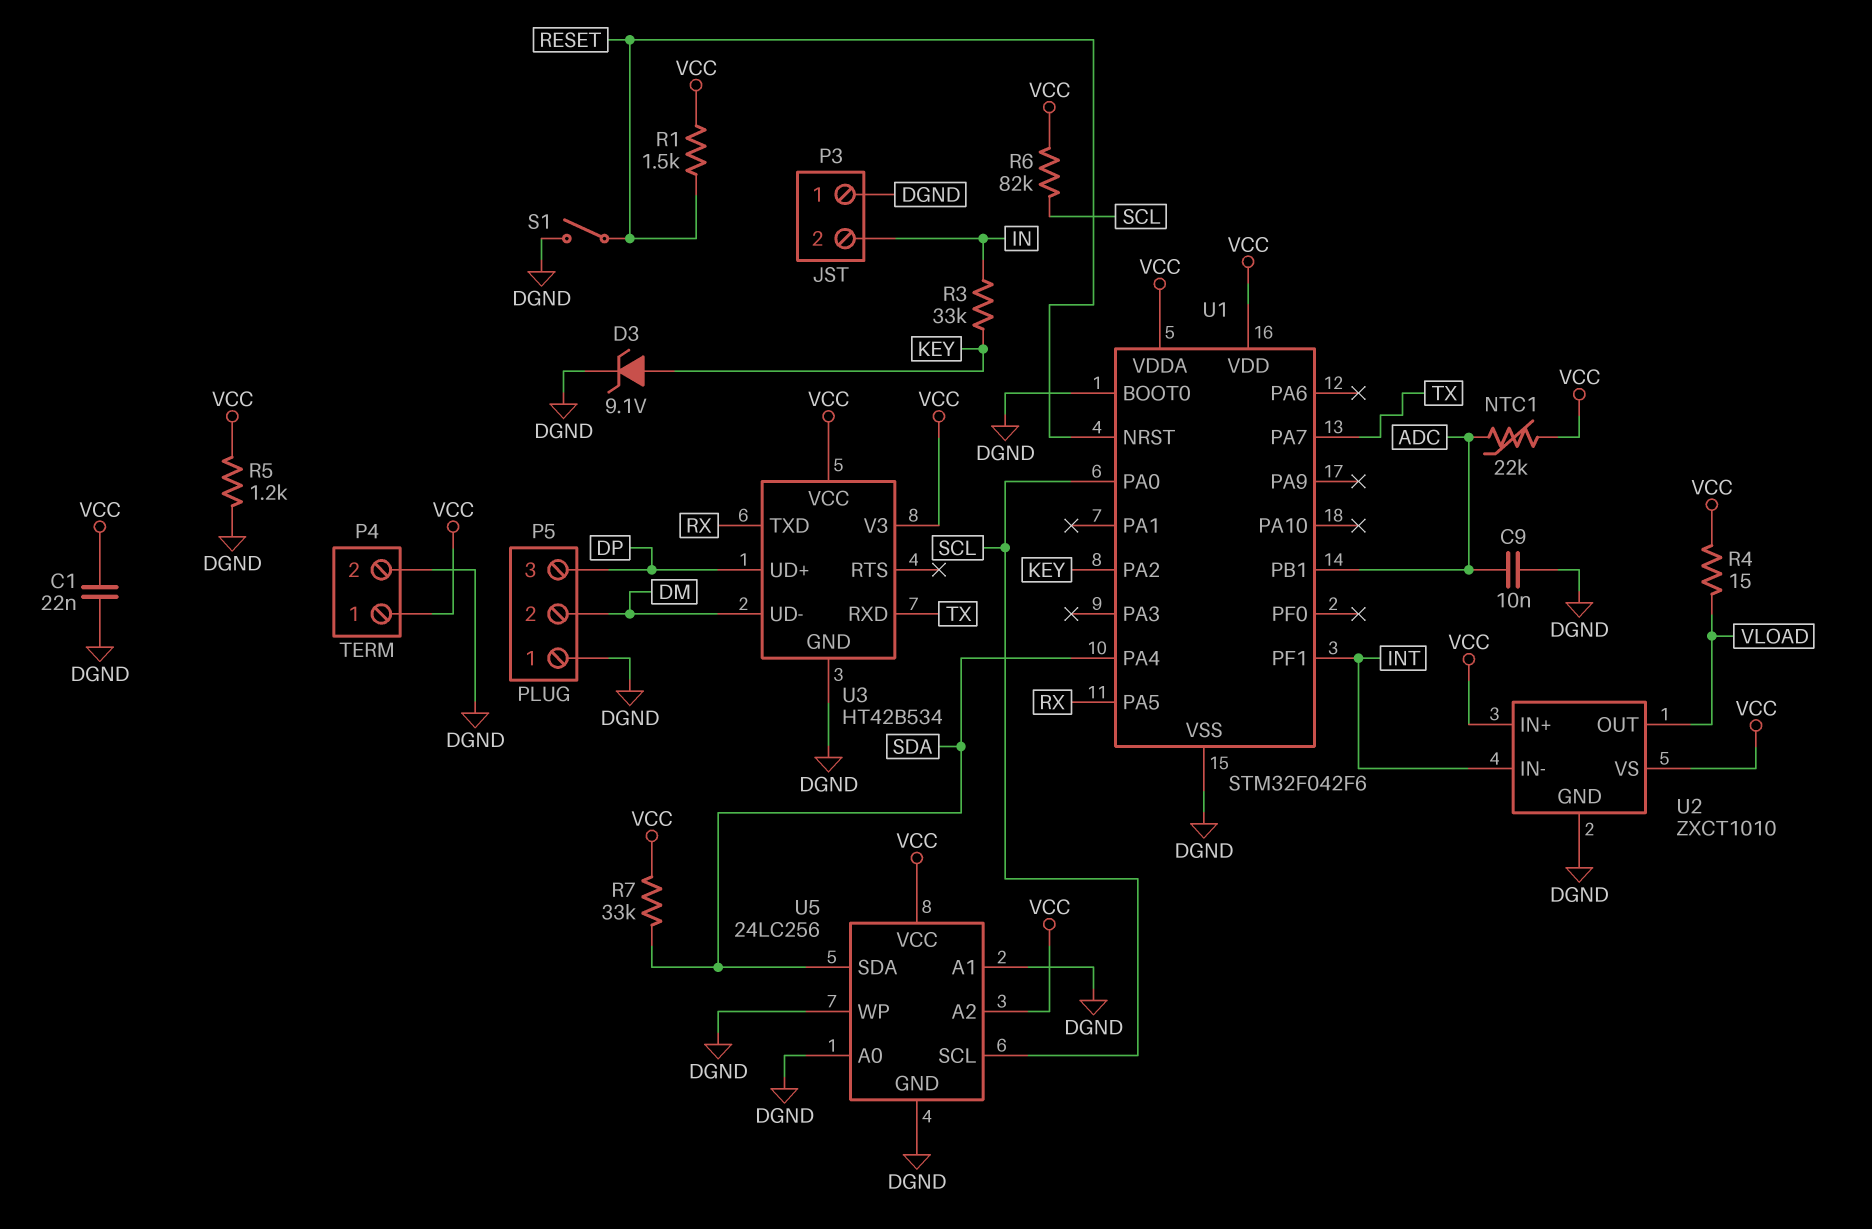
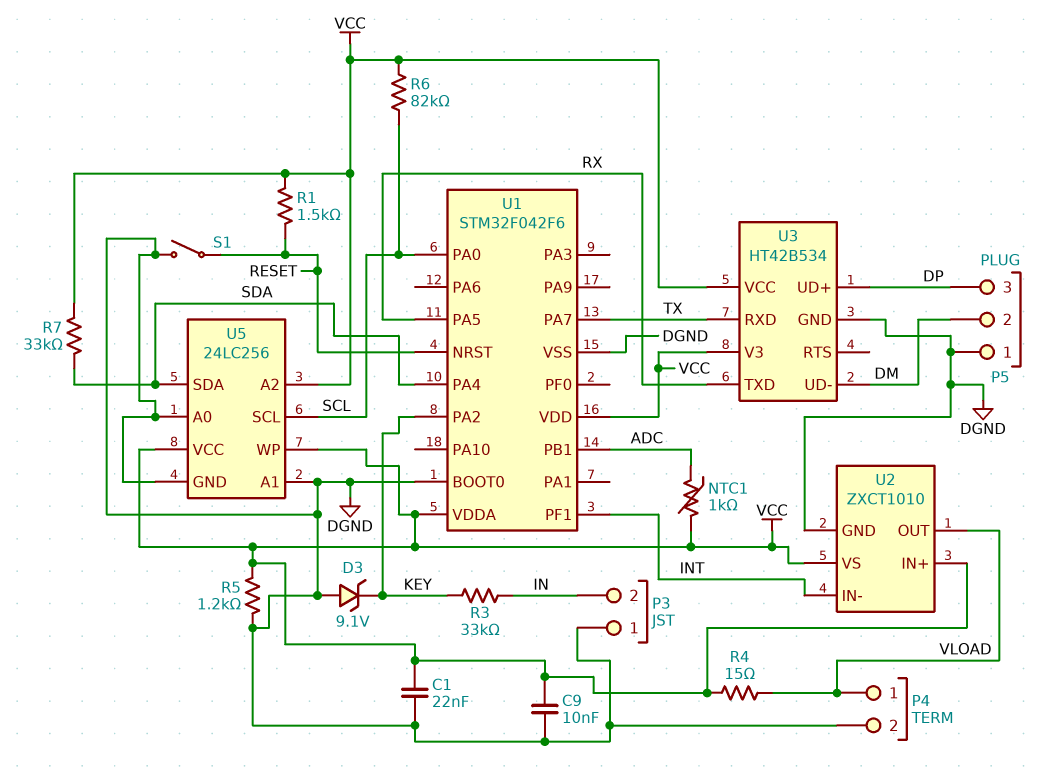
C9: 10nF (ADC, DGND) -> 10nF (DGND, VCC)
D3: zener 9.1V (A KEY, K DGND) -> zener 9.1V (A DGND, K KEY)
NTC1: 22k (ADC, VCC) -> 1k (ADC, VCC)
P4 pin 1: VCC -> VLOAD
U5 pin WP: DGND -> VCC

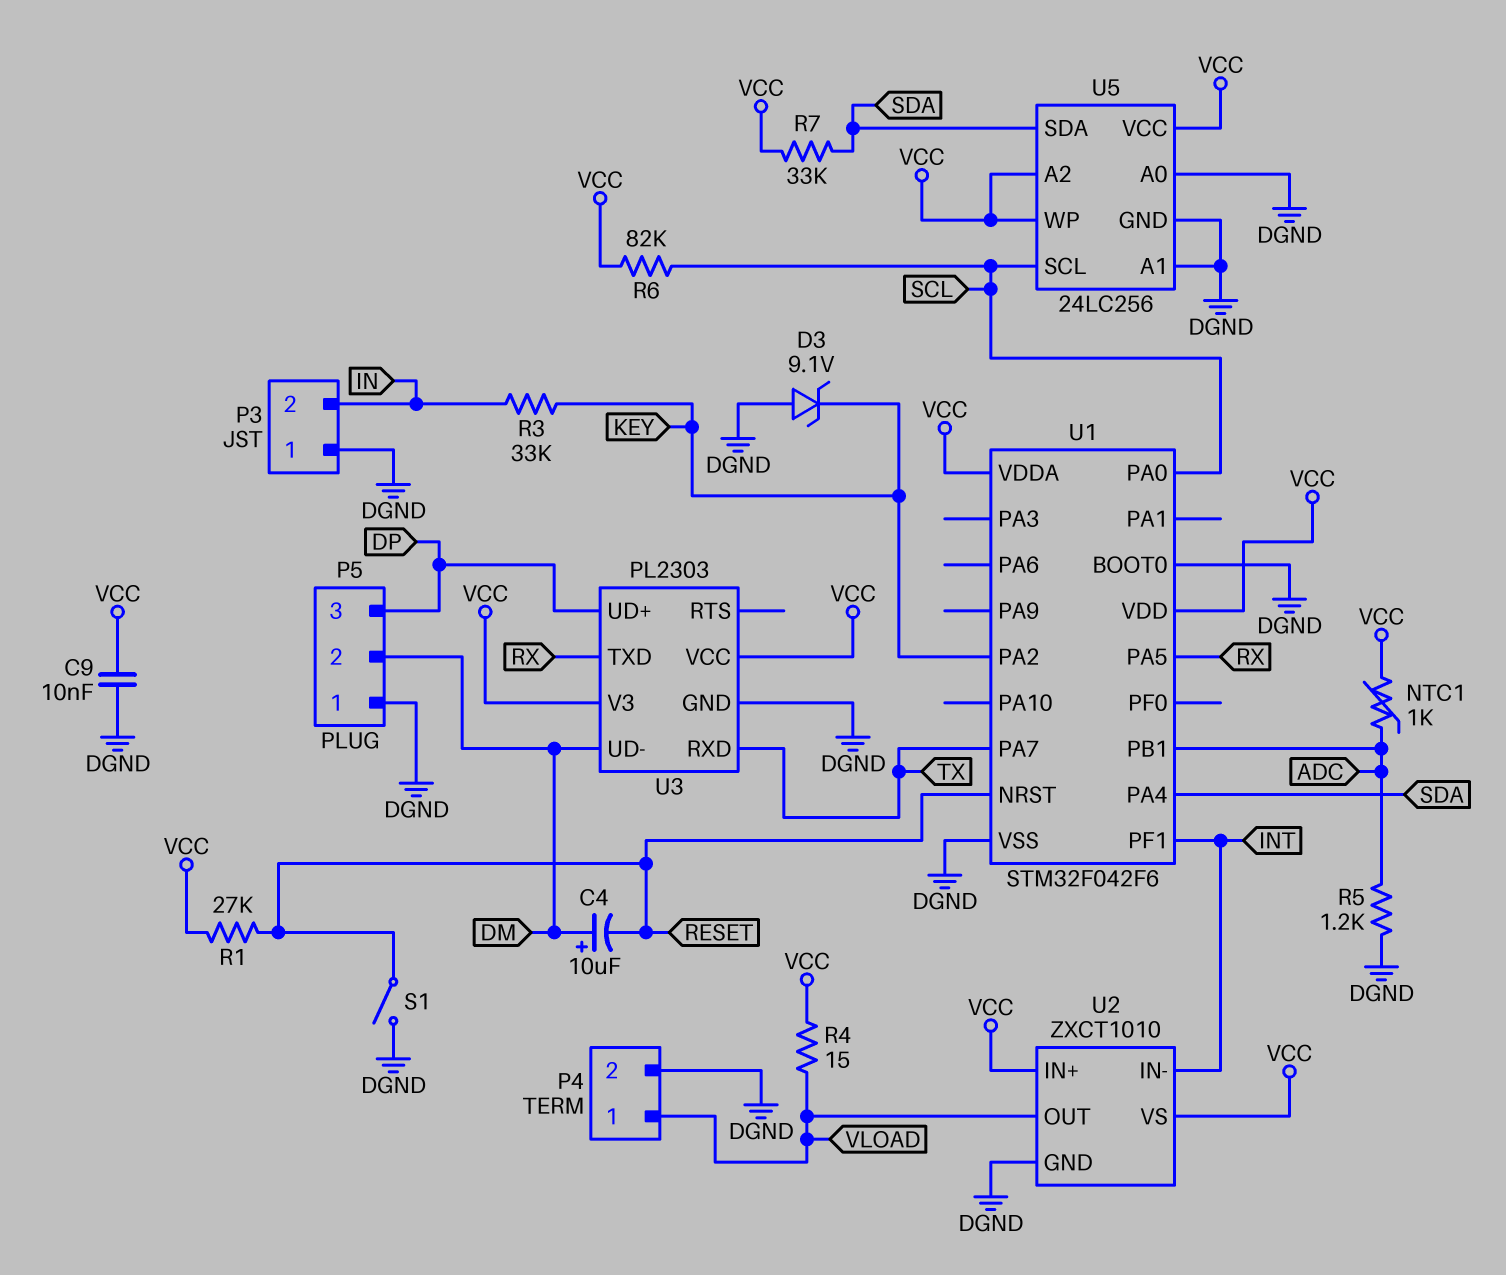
C1: 22nF (DGND, VCC) -> none
C4: none -> 10uF (plus DM, minus RESET)
R1: 1.5k (RESET, VCC) -> 27k (RESET, VCC)
R5: 1.2k (DGND, VCC) -> 1.2k (ADC, DGND)
U3: HT42B534 -> PL2303

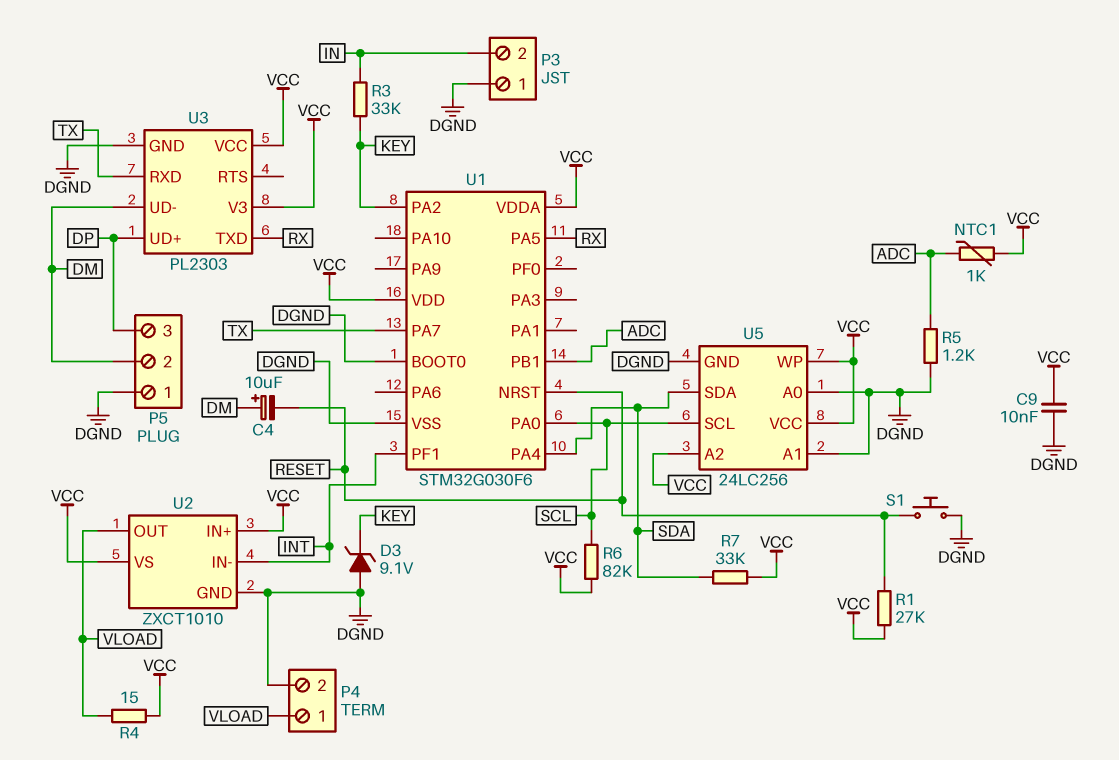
S1: switch (DGND, RESET) -> button (DGND, RESET)
U1: STM32F042F6 -> STM32G030F6

